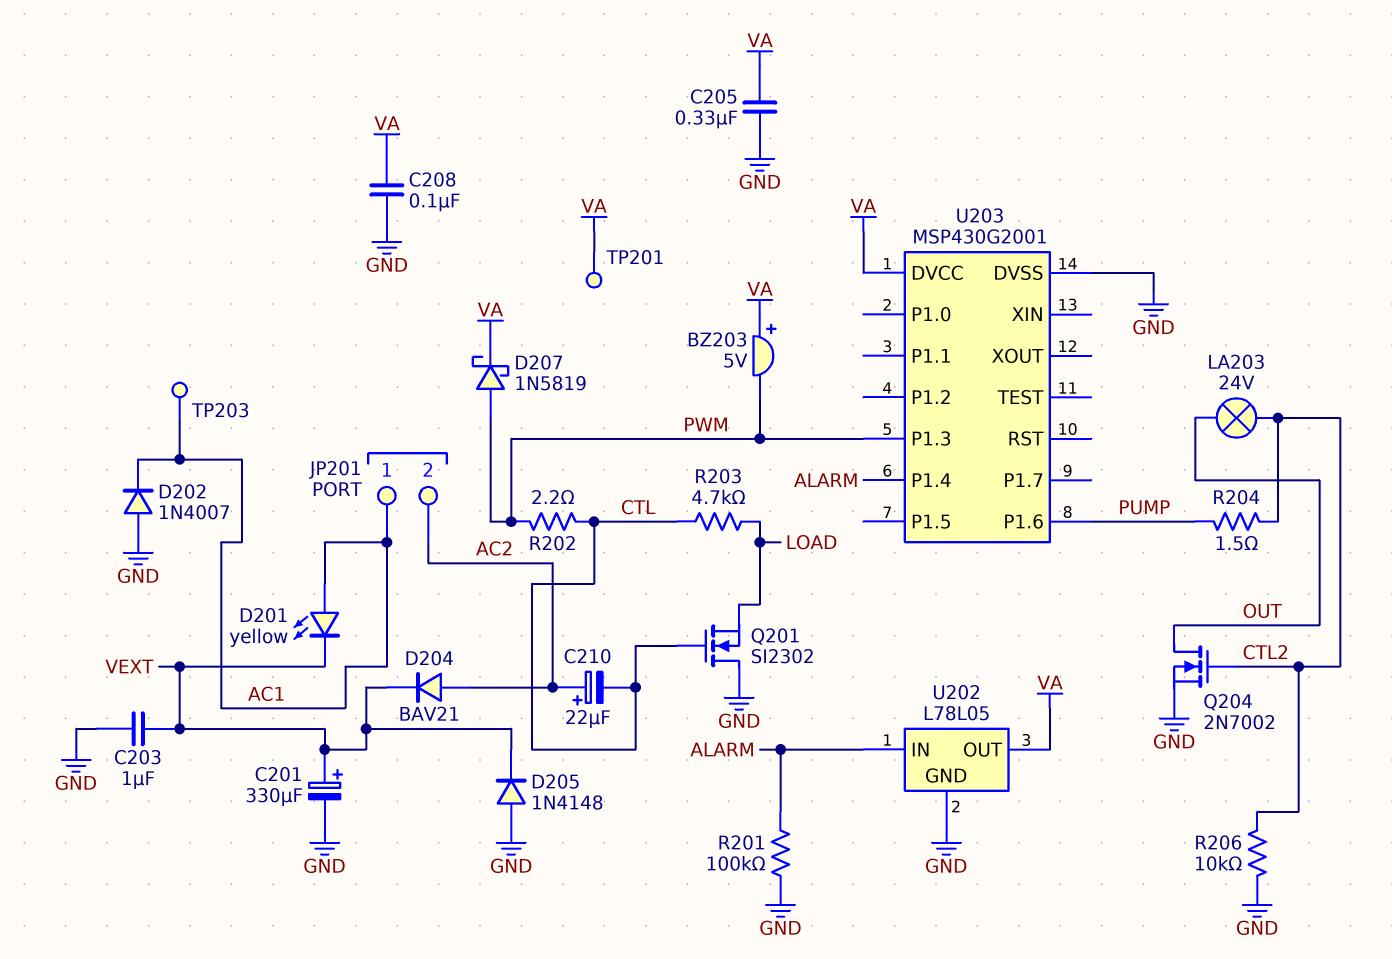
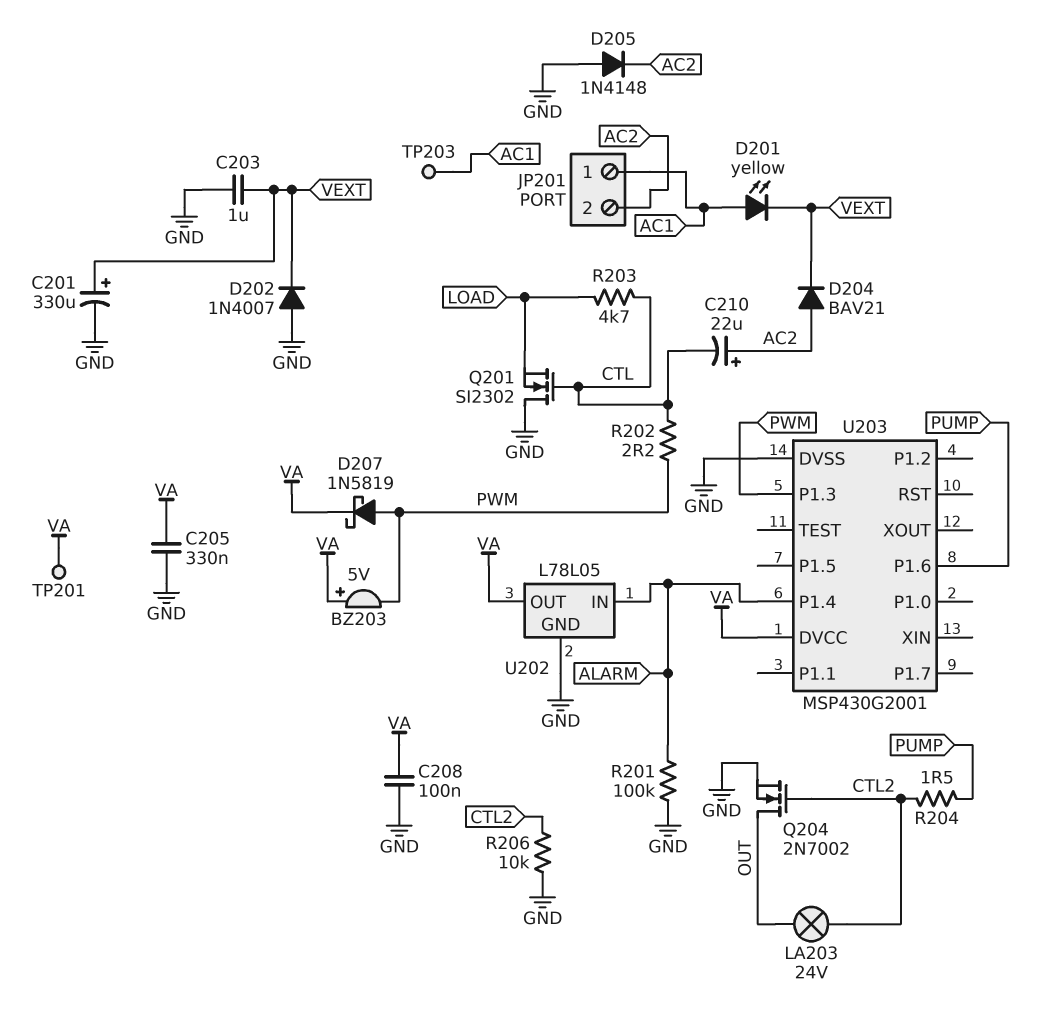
D202: diode 1N4007 (A GND, K AC1) -> diode 1N4007 (A GND, K VEXT)
D205: diode 1N4148 (A GND, K VEXT) -> diode 1N4148 (A GND, K AC2)

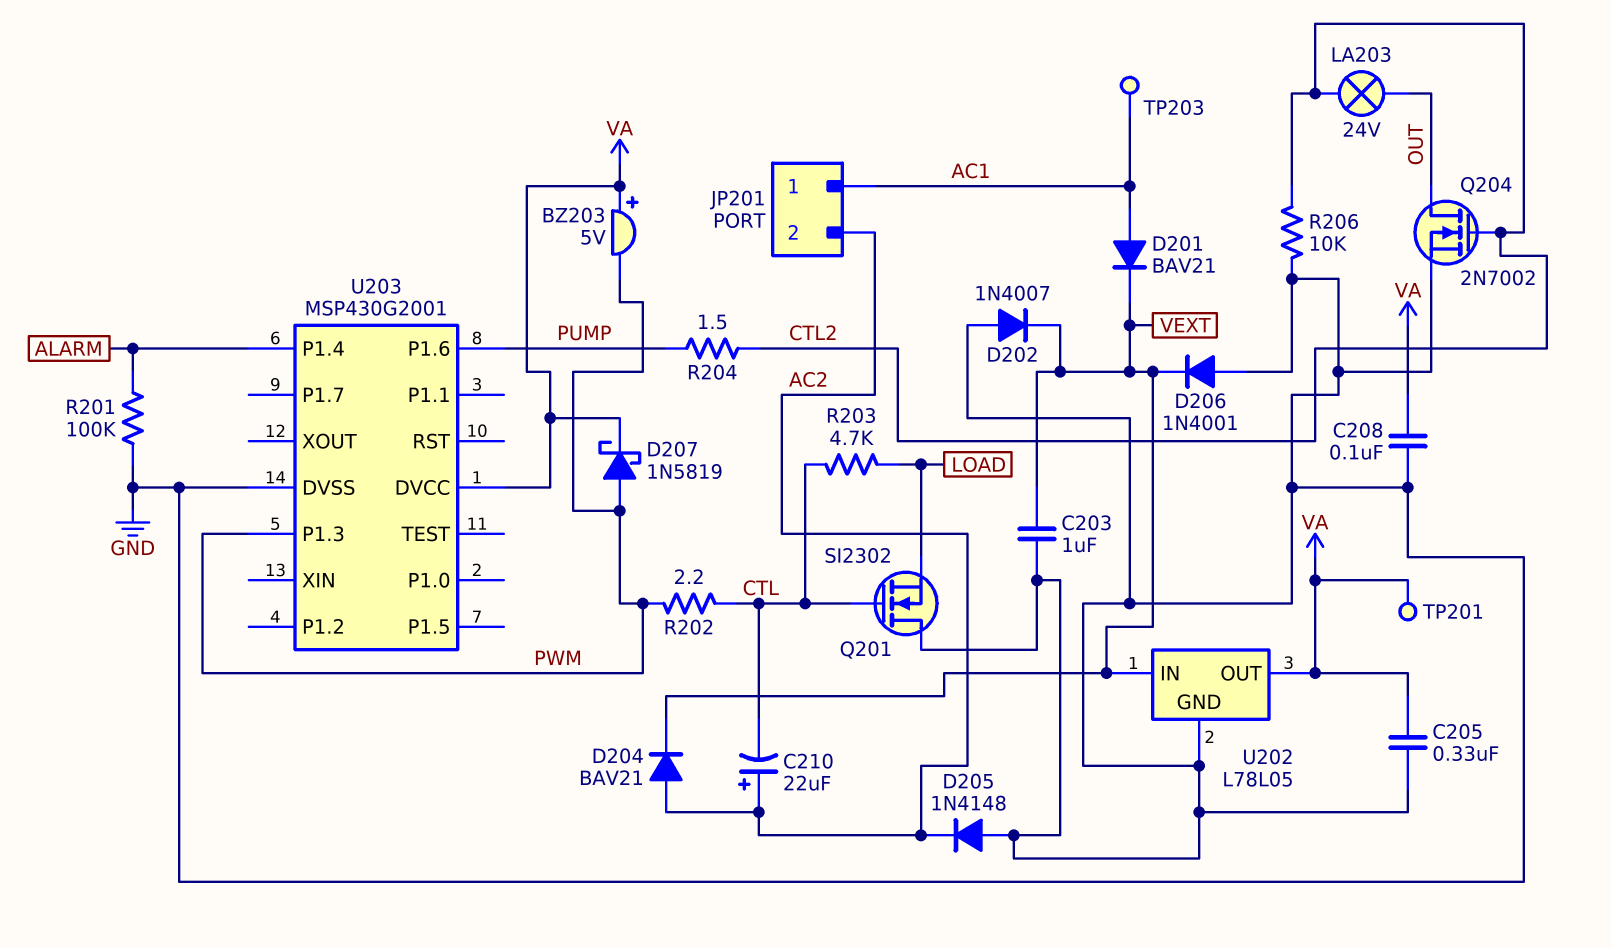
C201: 330uF (plus VEXT, minus GND) -> none
D201: LED yellow (A AC1, K VEXT) -> diode BAV21 (A AC1, K VEXT)
D206: none -> diode 1N4001 (A GND, K VEXT)
U202 pin IN: ALARM -> VEXT

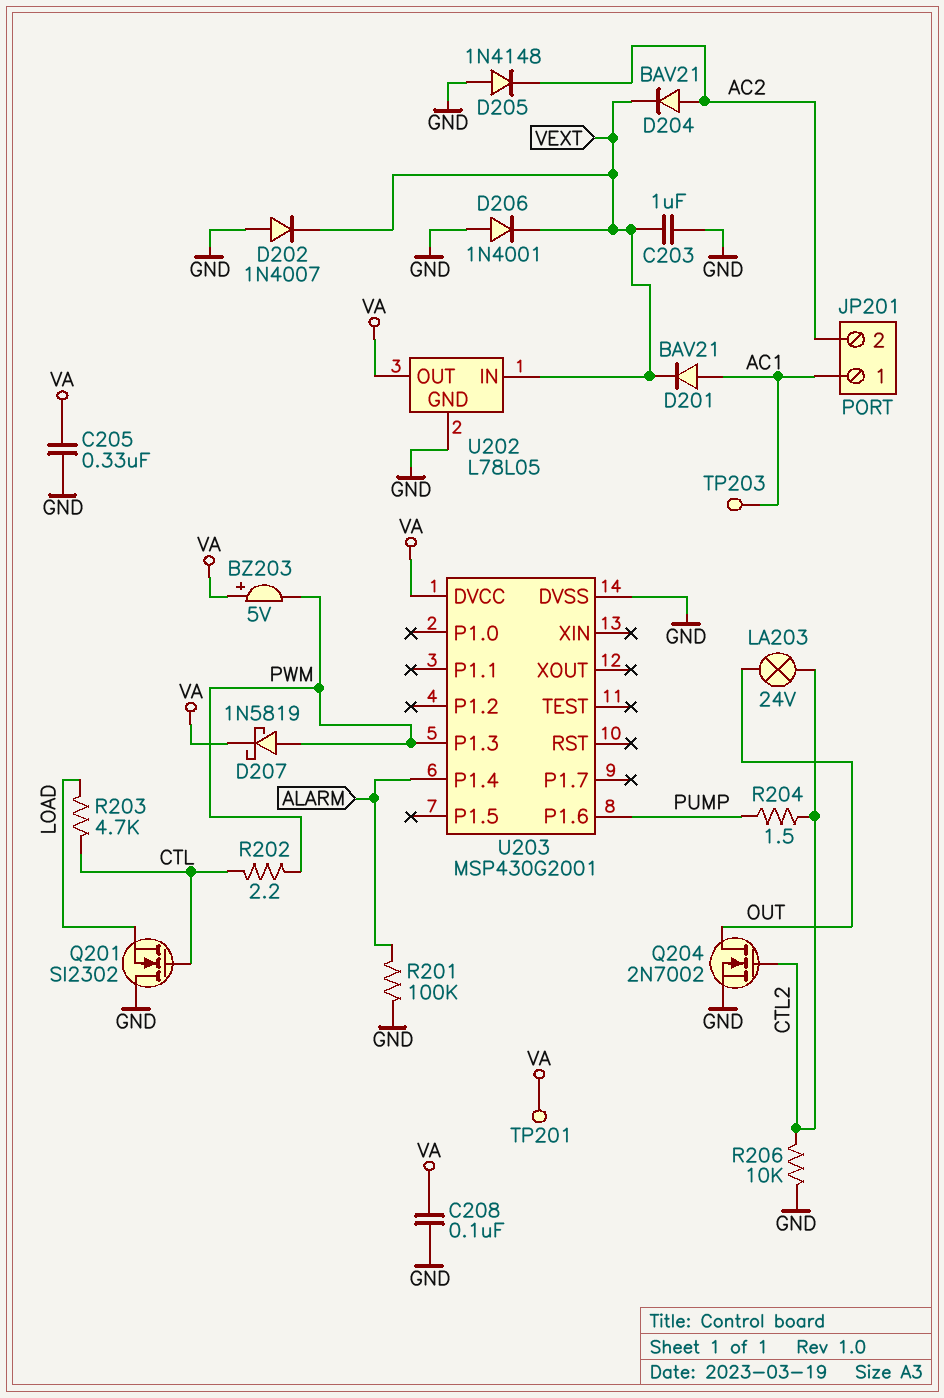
C210: 22uF (plus AC2, minus CTL) -> none

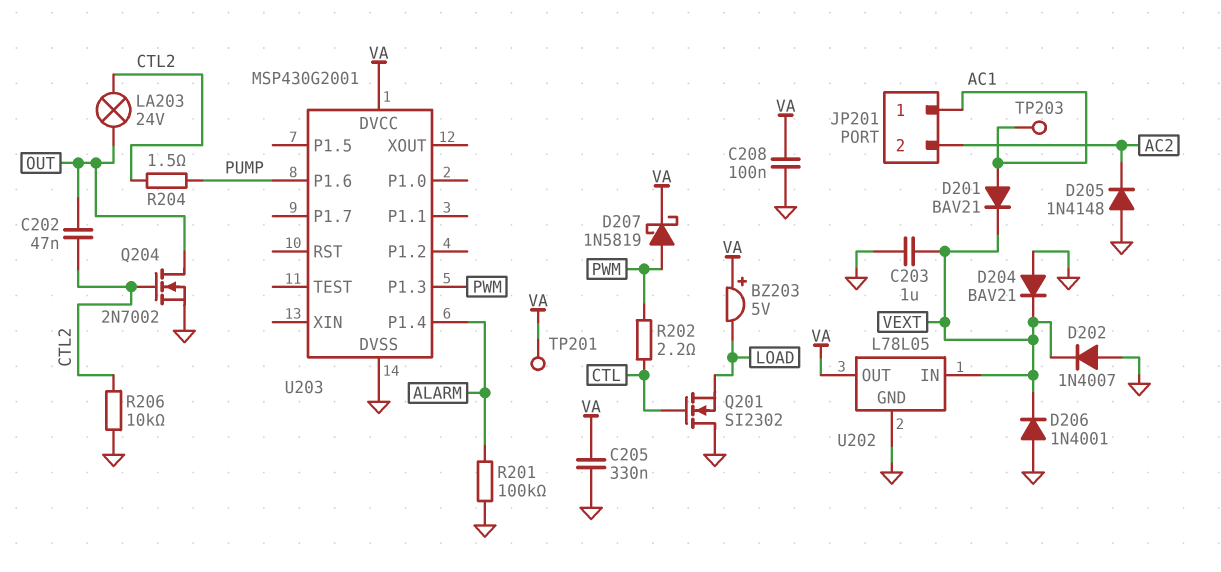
BZ203: buzzer 5V (plus VA, minus PWM) -> buzzer 5V (plus VA, minus LOAD)
C202: none -> 47nF (CTL2, OUT)
D204: diode BAV21 (A AC2, K VEXT) -> diode BAV21 (A GND, K VEXT)
R203: 4.7k (CTL, LOAD) -> none

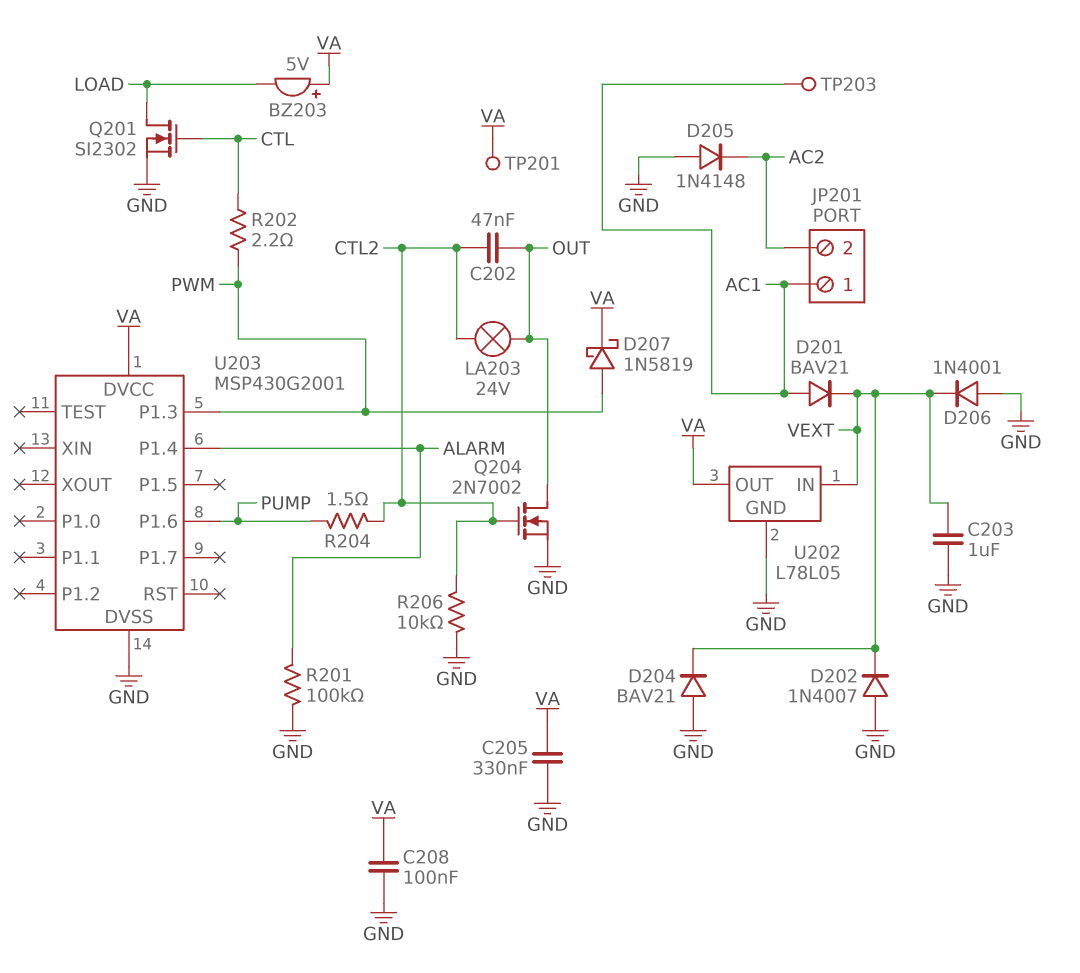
Q201: NMOS SI2302 (G CTL, D GND, S LOAD) -> NMOS SI2302 (G CTL, D LOAD, S GND)

